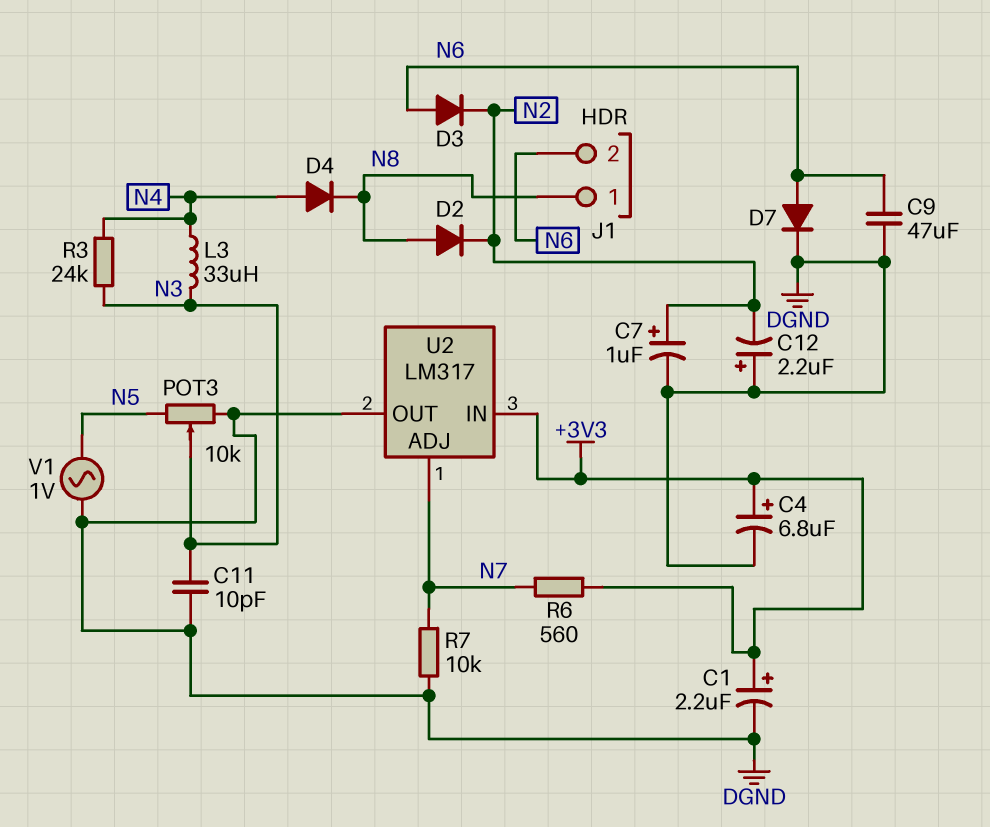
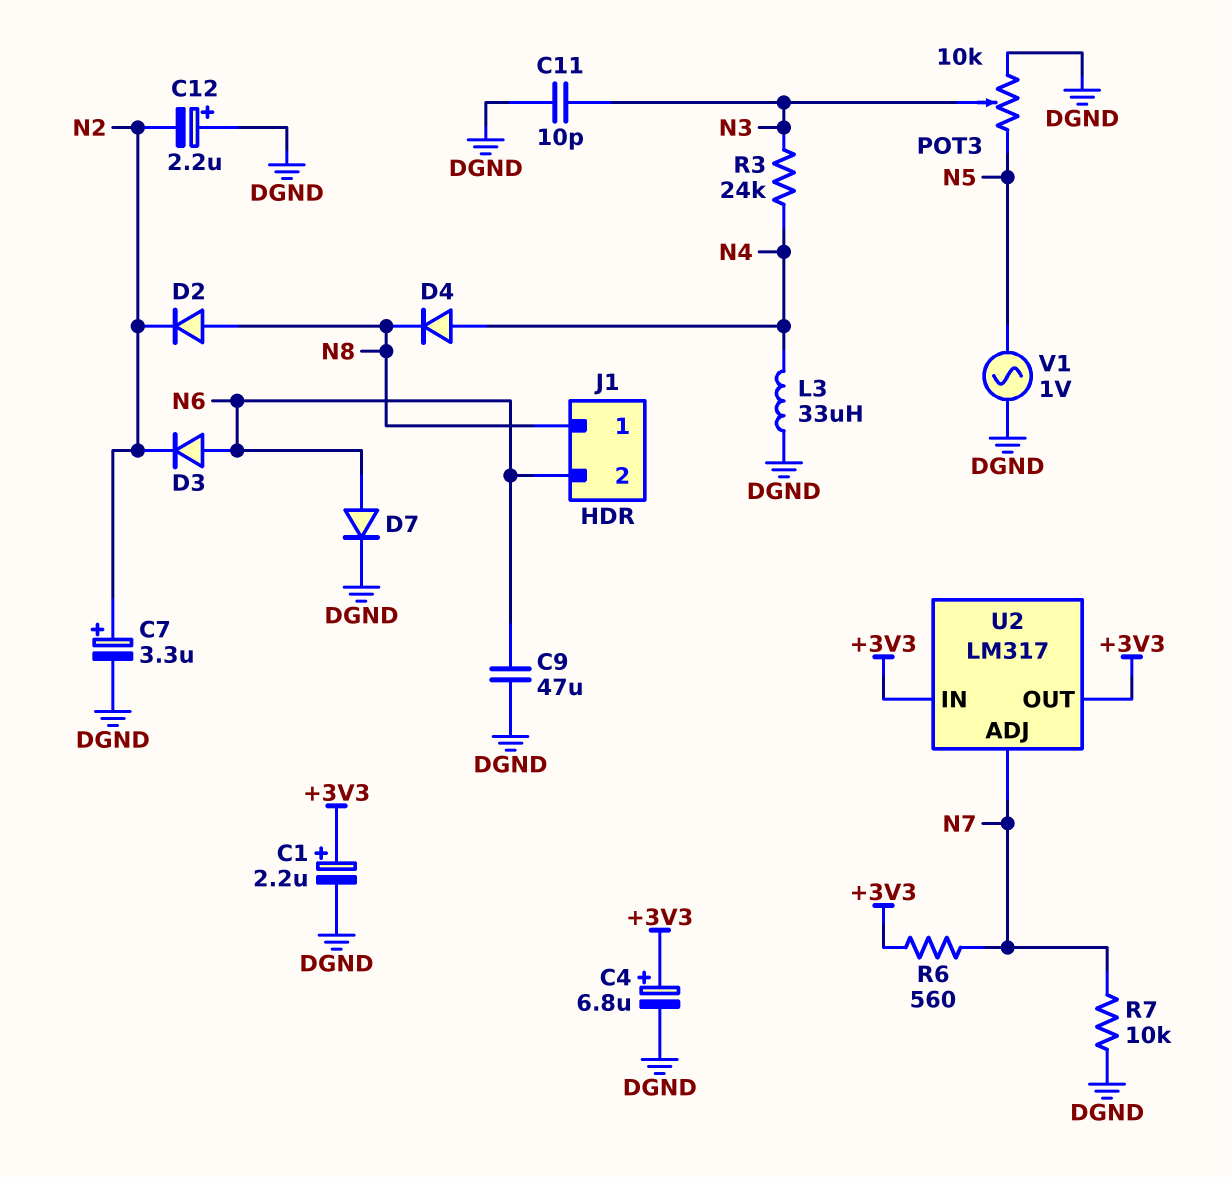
C7: 1uF (plus N2, minus DGND) -> 3.3uF (plus N2, minus DGND)
L3: 33uH (N3, N4) -> 33uH (DGND, N4)
U2 pin OUT: DGND -> +3V3

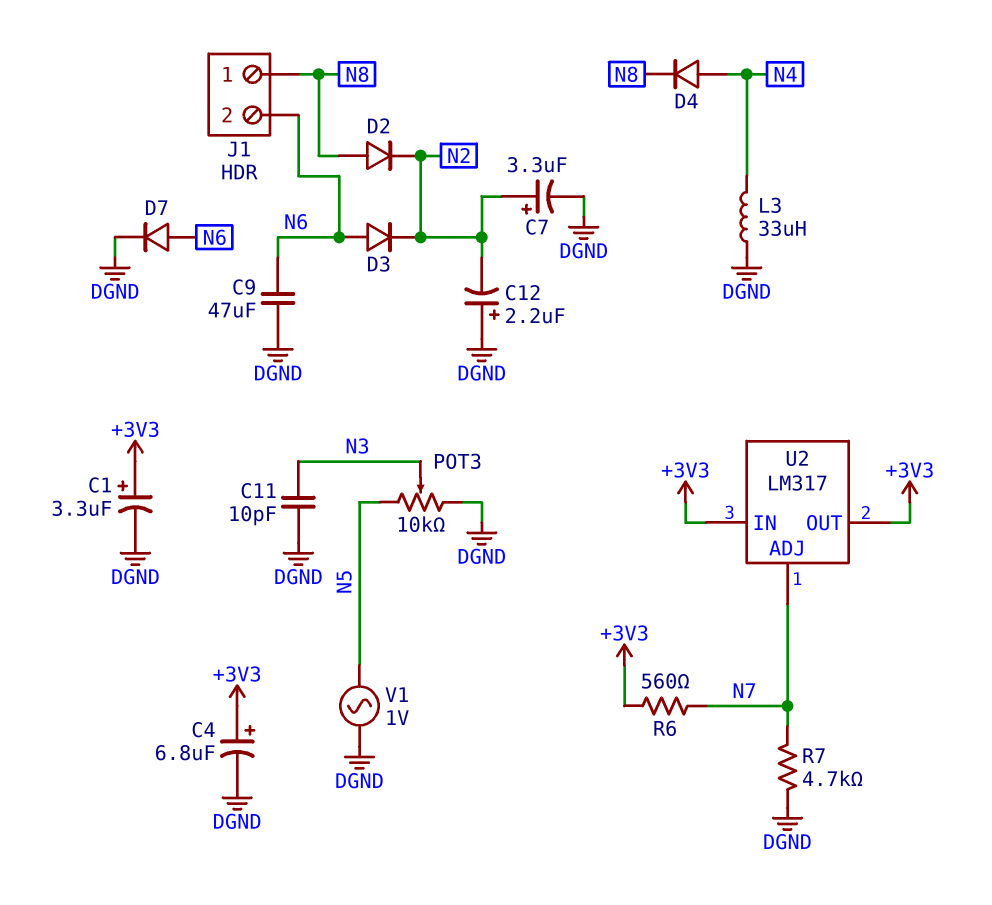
C1: 2.2uF (plus +3V3, minus DGND) -> 3.3uF (plus +3V3, minus DGND)
R3: 24k (N3, N4) -> none
R7: 10k (DGND, N7) -> 4.7k (DGND, N7)

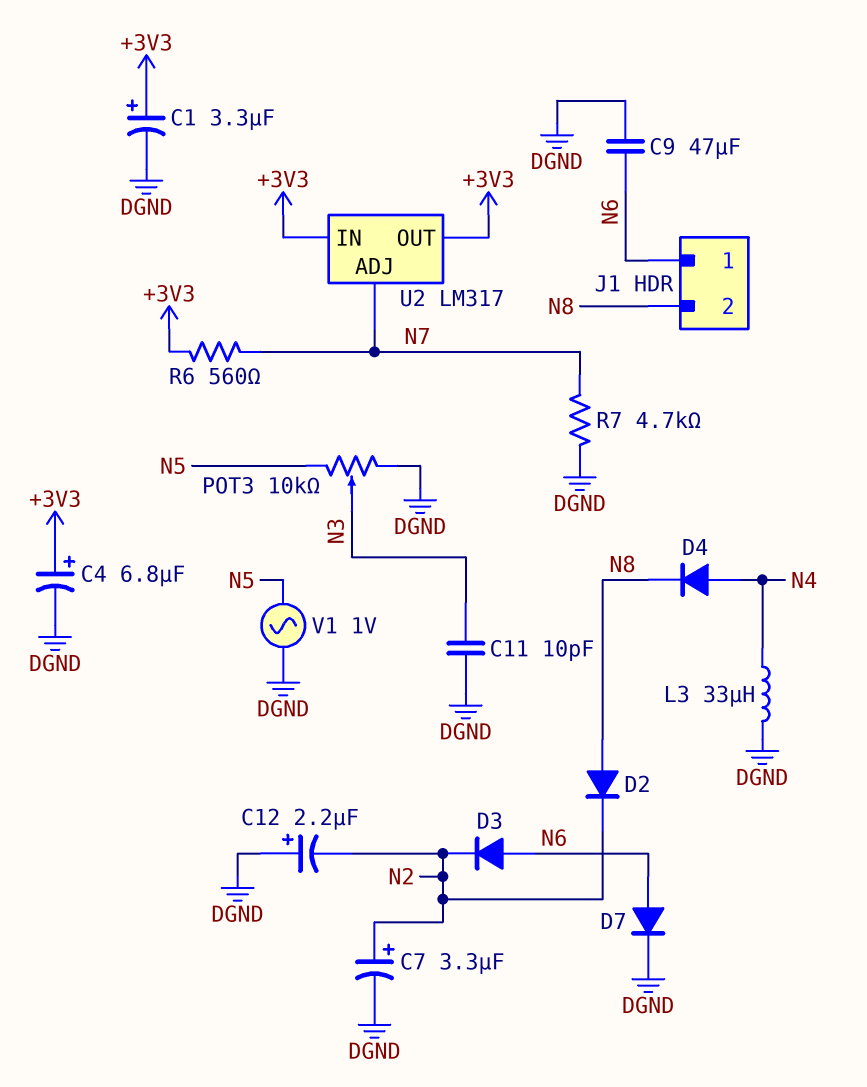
J1 pin 1: N8 -> N6
J1 pin 2: N6 -> N8

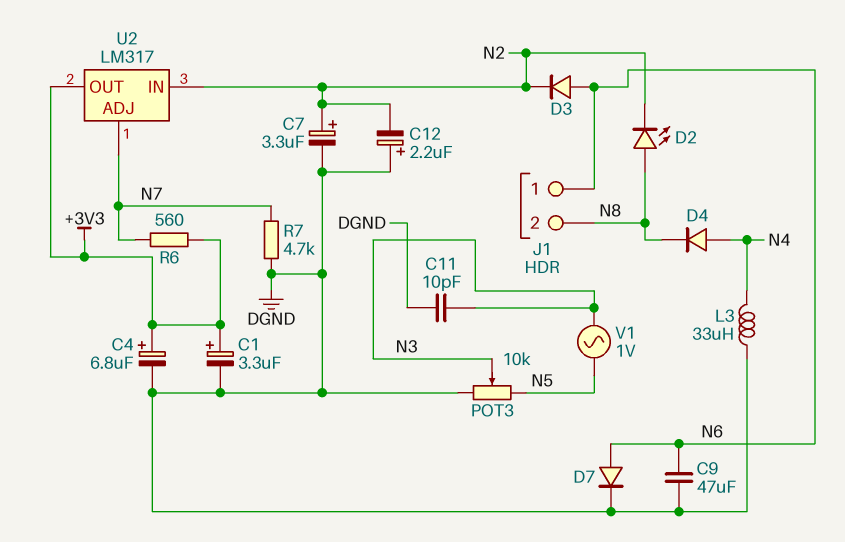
D2: diode (A N8, K N2) -> LED (A N8, K N2)
U2 pin IN: +3V3 -> N2
V1: AC 1V (DGND, N5) -> AC 1V (N3, N5)

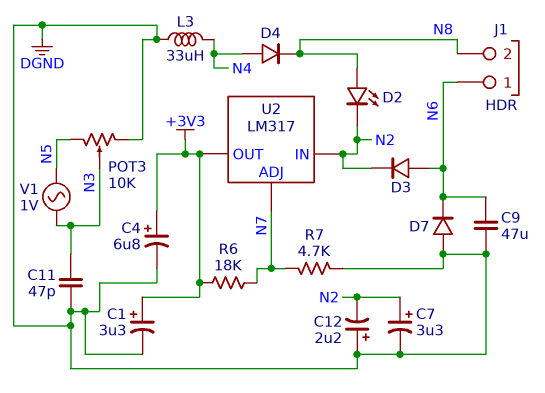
C11: 10pF (DGND, N3) -> 47pF (DGND, N3)
D7: diode (A N6, K DGND) -> diode (A DGND, K N6)
R6: 560 (+3V3, N7) -> 18k (+3V3, N7)

